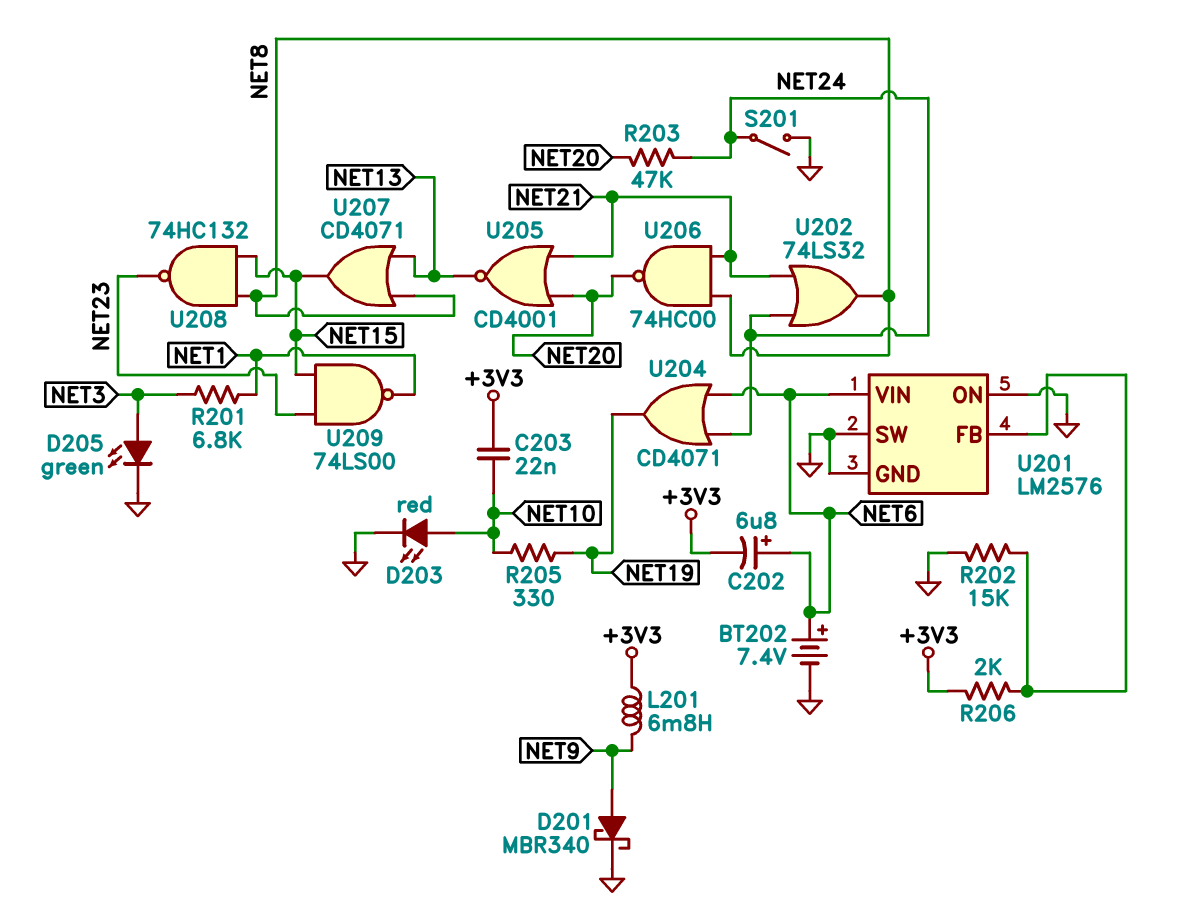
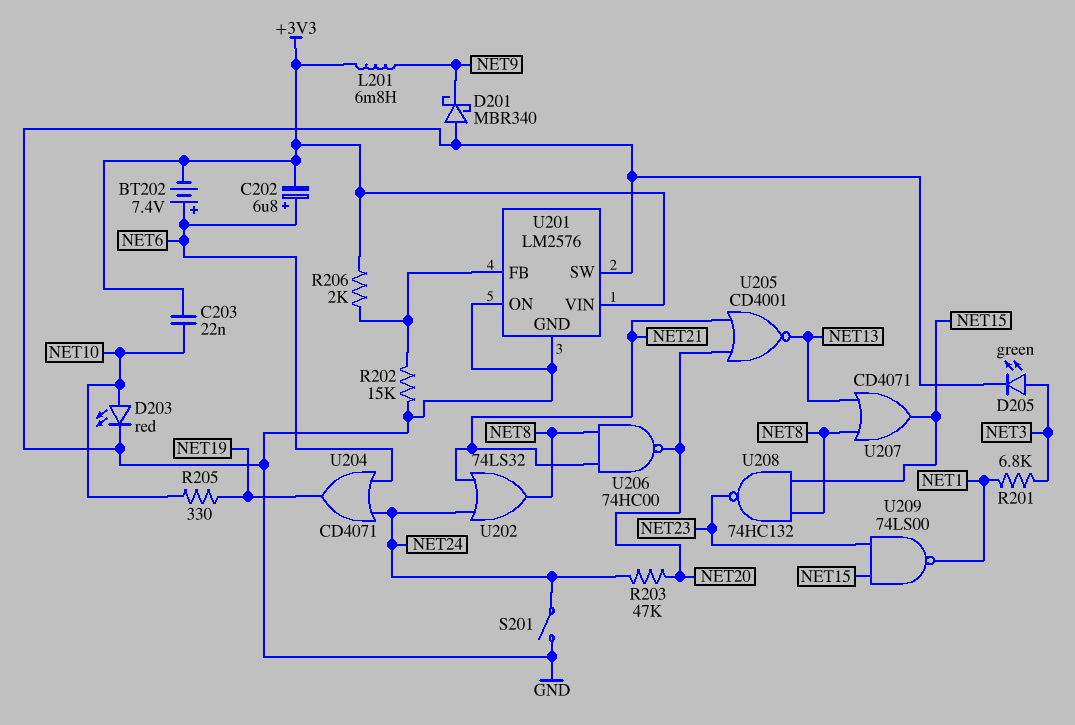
BT202: 7.4V (plus NET6, minus GND) -> 7.4V (plus NET6, minus +3V3)
D201: schottky MBR340 (A NET9, K GND) -> schottky MBR340 (A GND, K NET9)
U201 pin VIN: NET6 -> +3V3

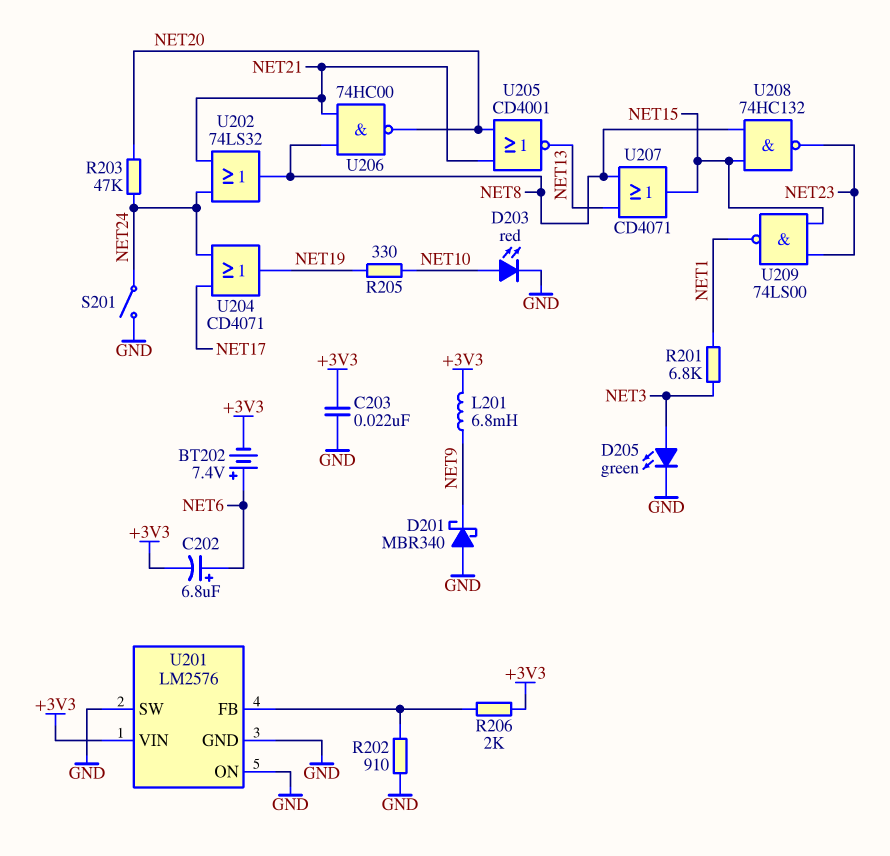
C203: 22nF (+3V3, NET10) -> 22nF (+3V3, GND)
R202: 15k (GND, U201/FB) -> 910 (GND, U201/FB)
U204: OR CD4071 (in NET6, in NET24, out NET19) -> OR CD4071 (in NET17, in NET24, out NET19)

